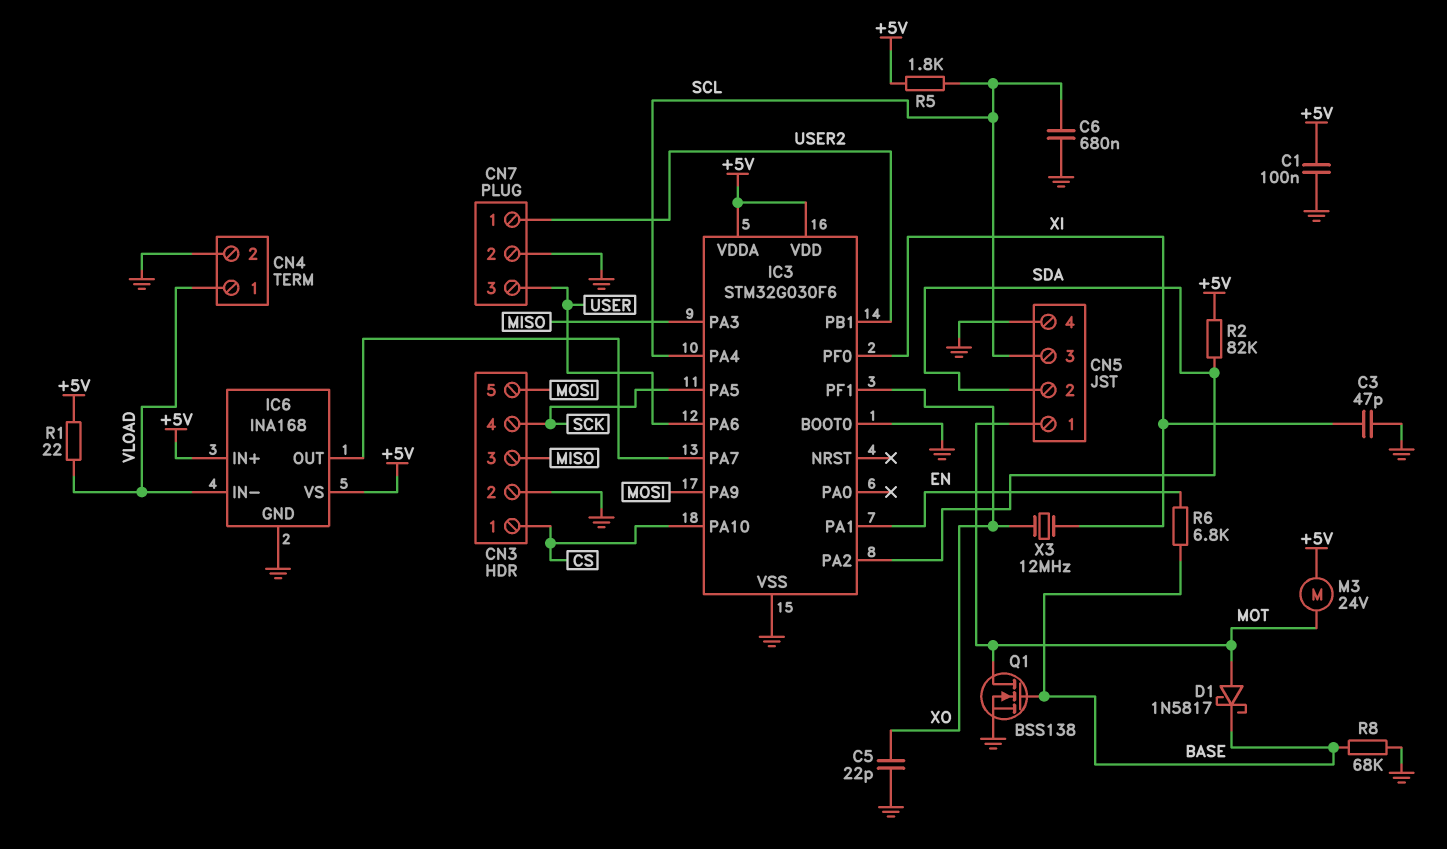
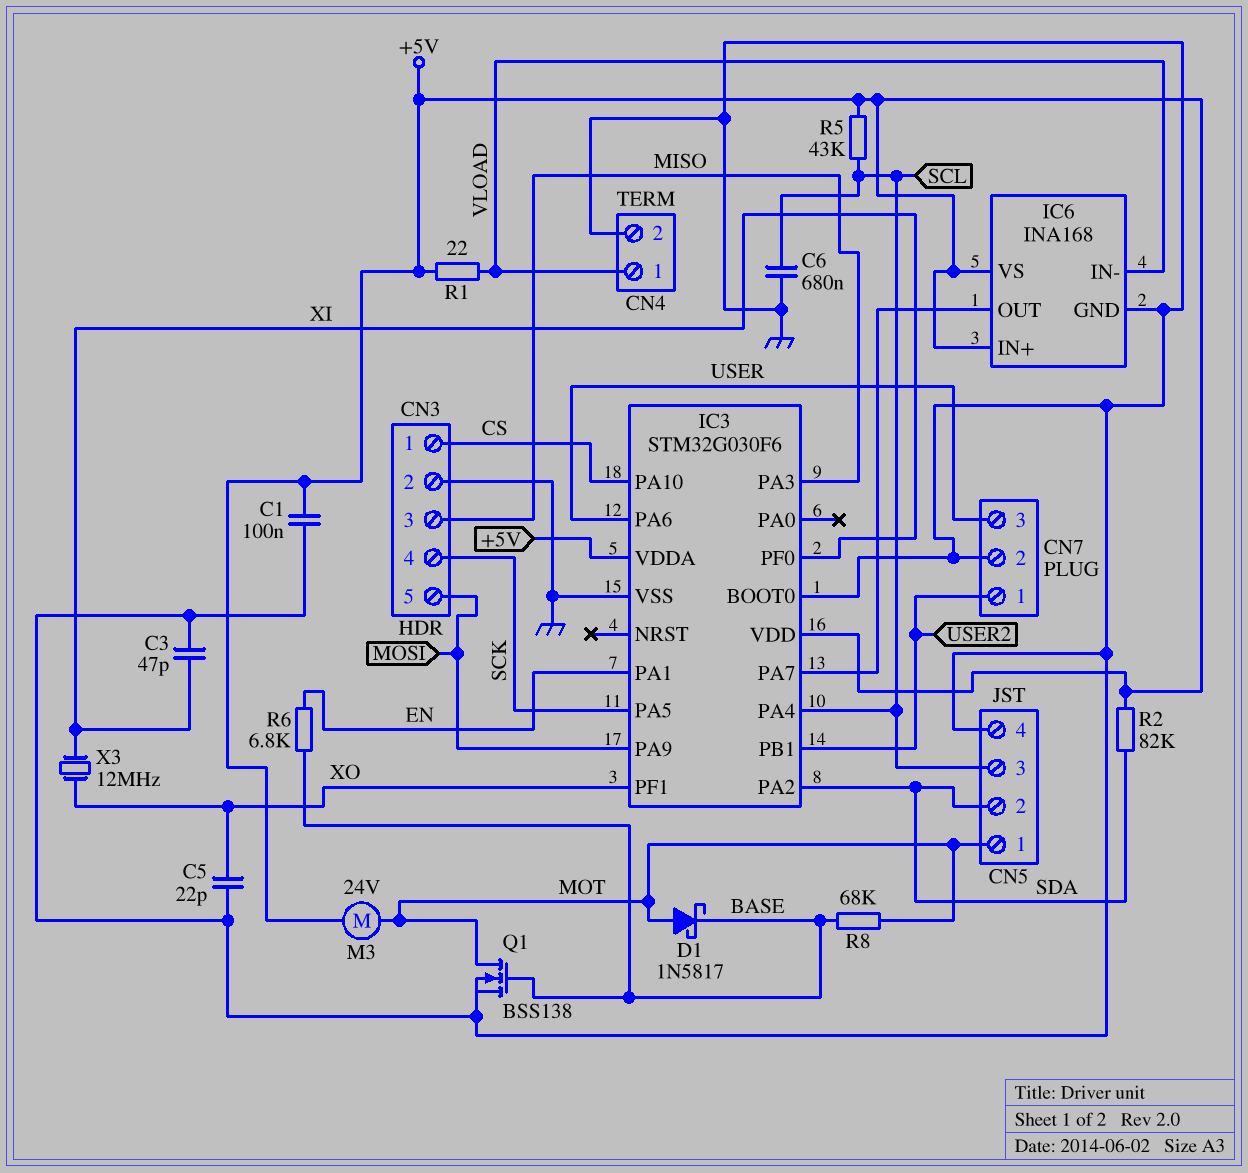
R5: 1.8k (+5V, SCL) -> 43k (+5V, SCL)
R8: 68k (BASE, GND) -> 68k (BASE, MOT)

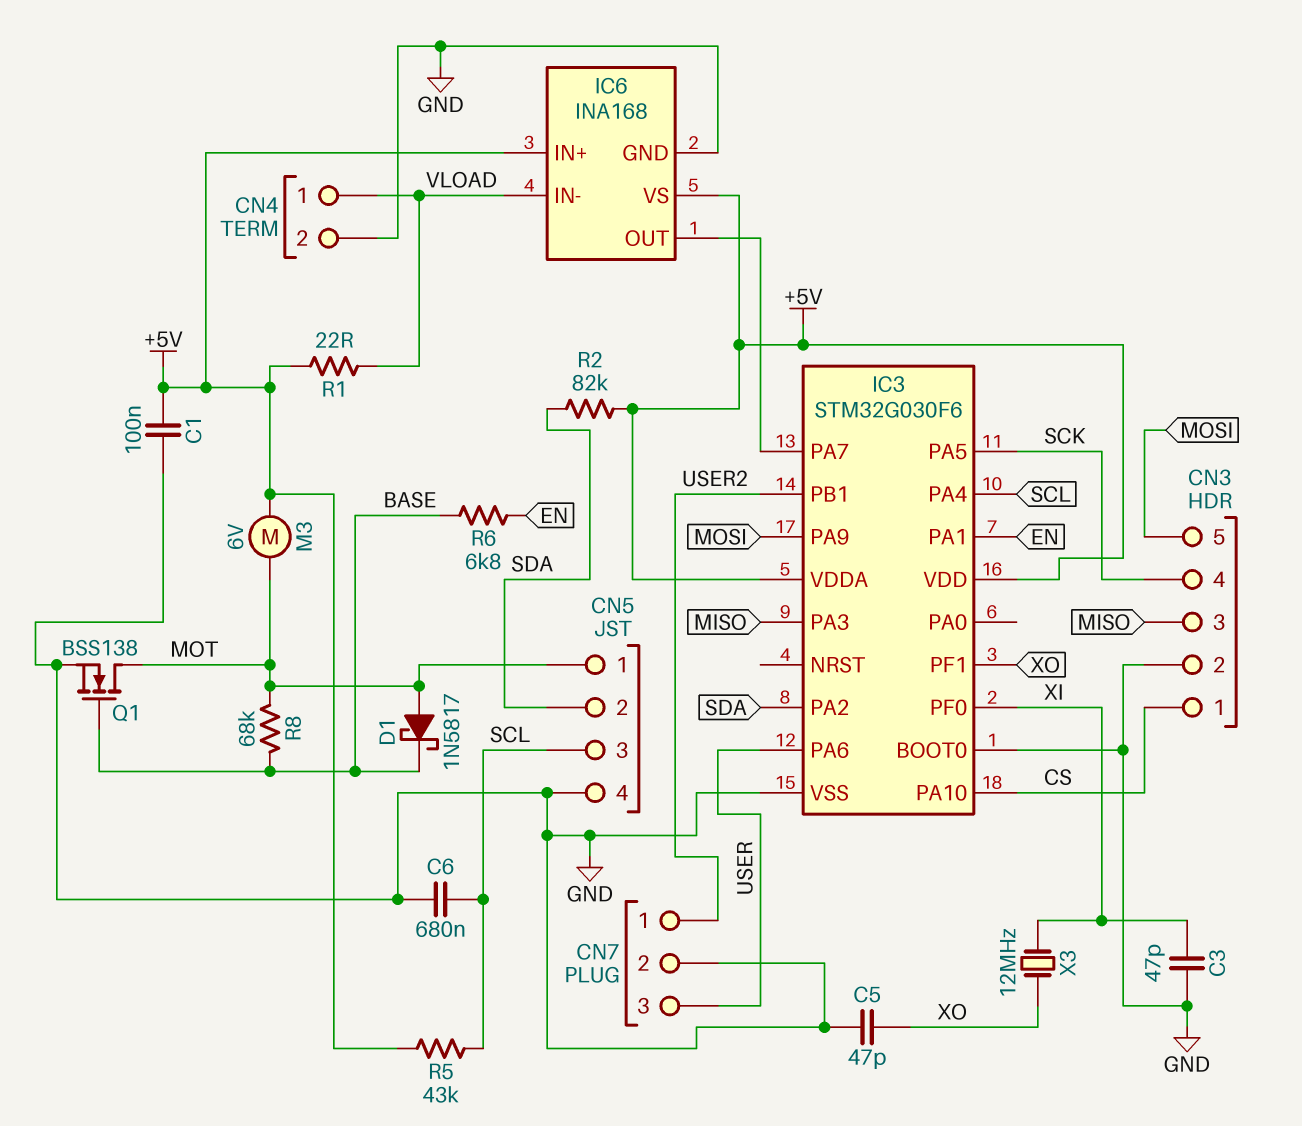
C5: 22pF (GND, XO) -> 47pF (GND, XO)
M3: motor 24V (+5V, MOT) -> motor 6V (+5V, MOT)

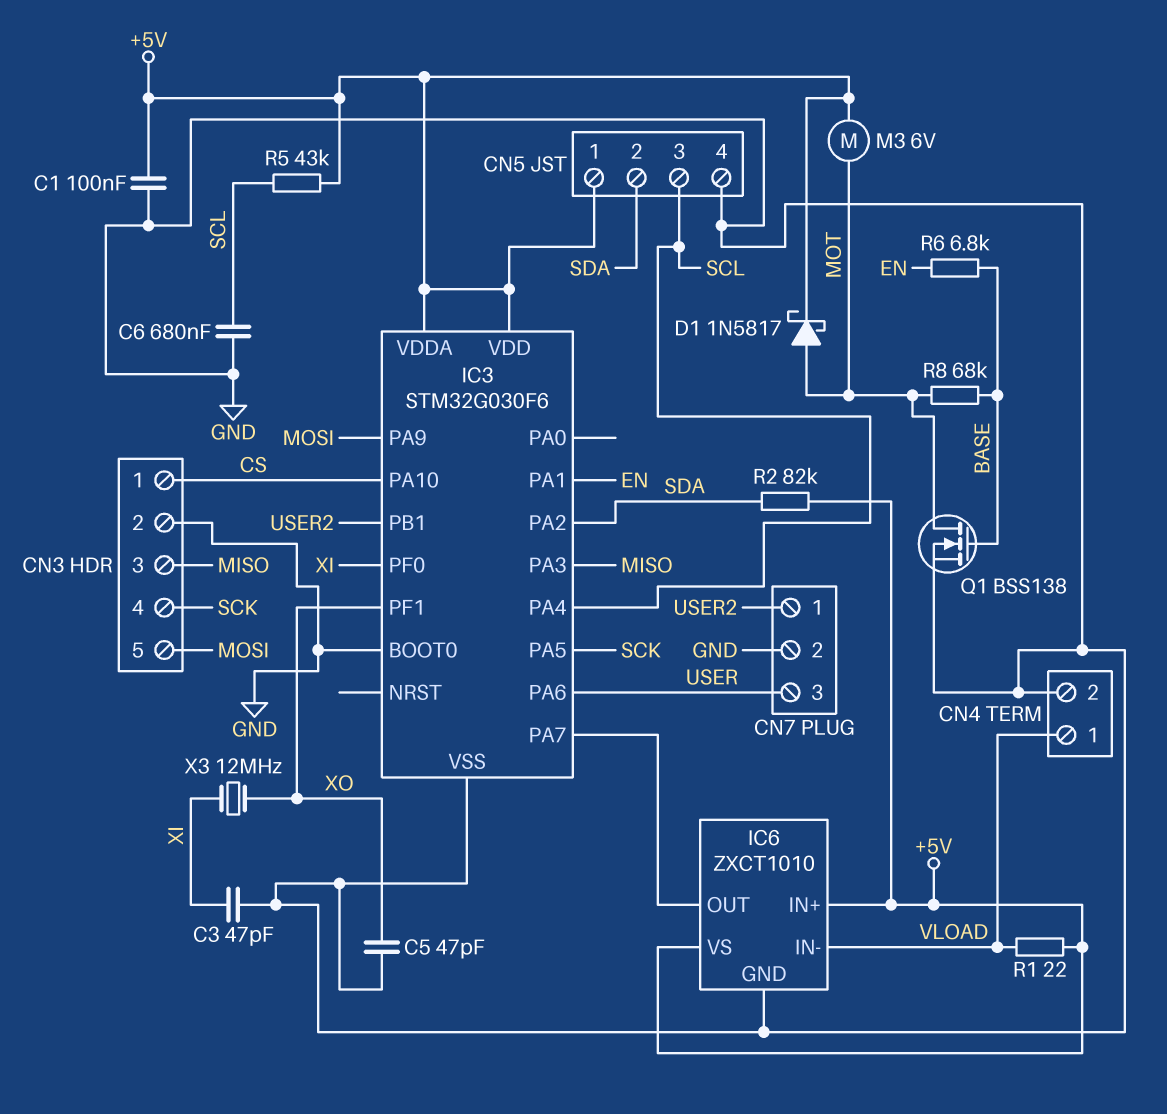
CN5 pin 1: MOT -> +5V
D1: schottky 1N5817 (A MOT, K BASE) -> schottky 1N5817 (A MOT, K +5V)
IC6: INA168 -> ZXCT1010

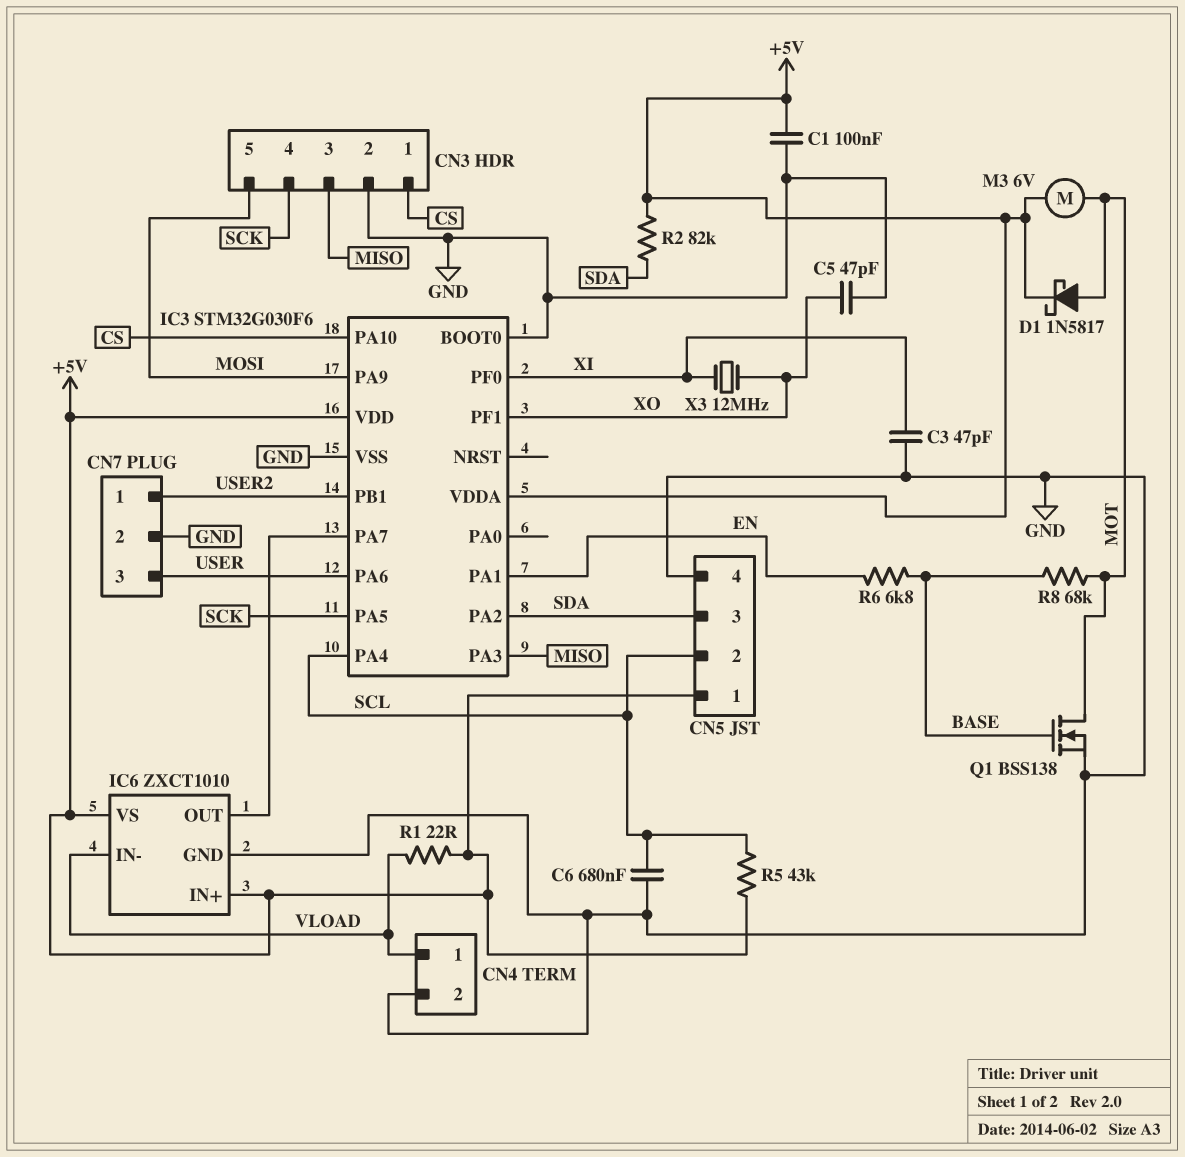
CN5 pin 2: SDA -> SCL
CN5 pin 3: SCL -> SDA

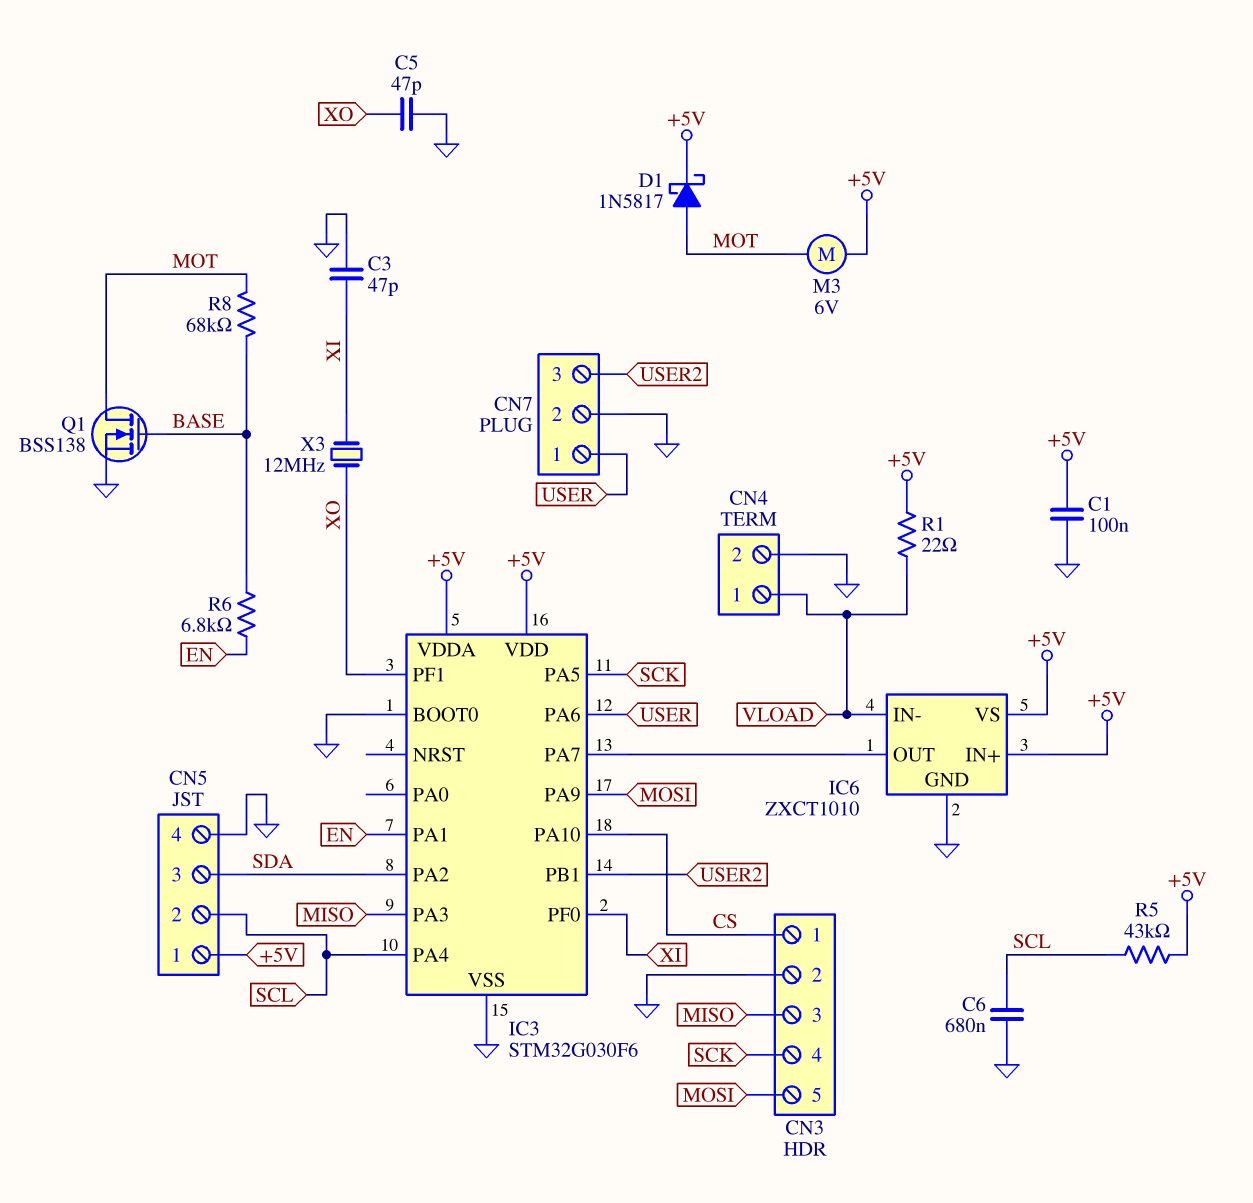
CN7 pin 1: USER2 -> USER
CN7 pin 3: USER -> USER2
R2: 82k (+5V, SDA) -> none

